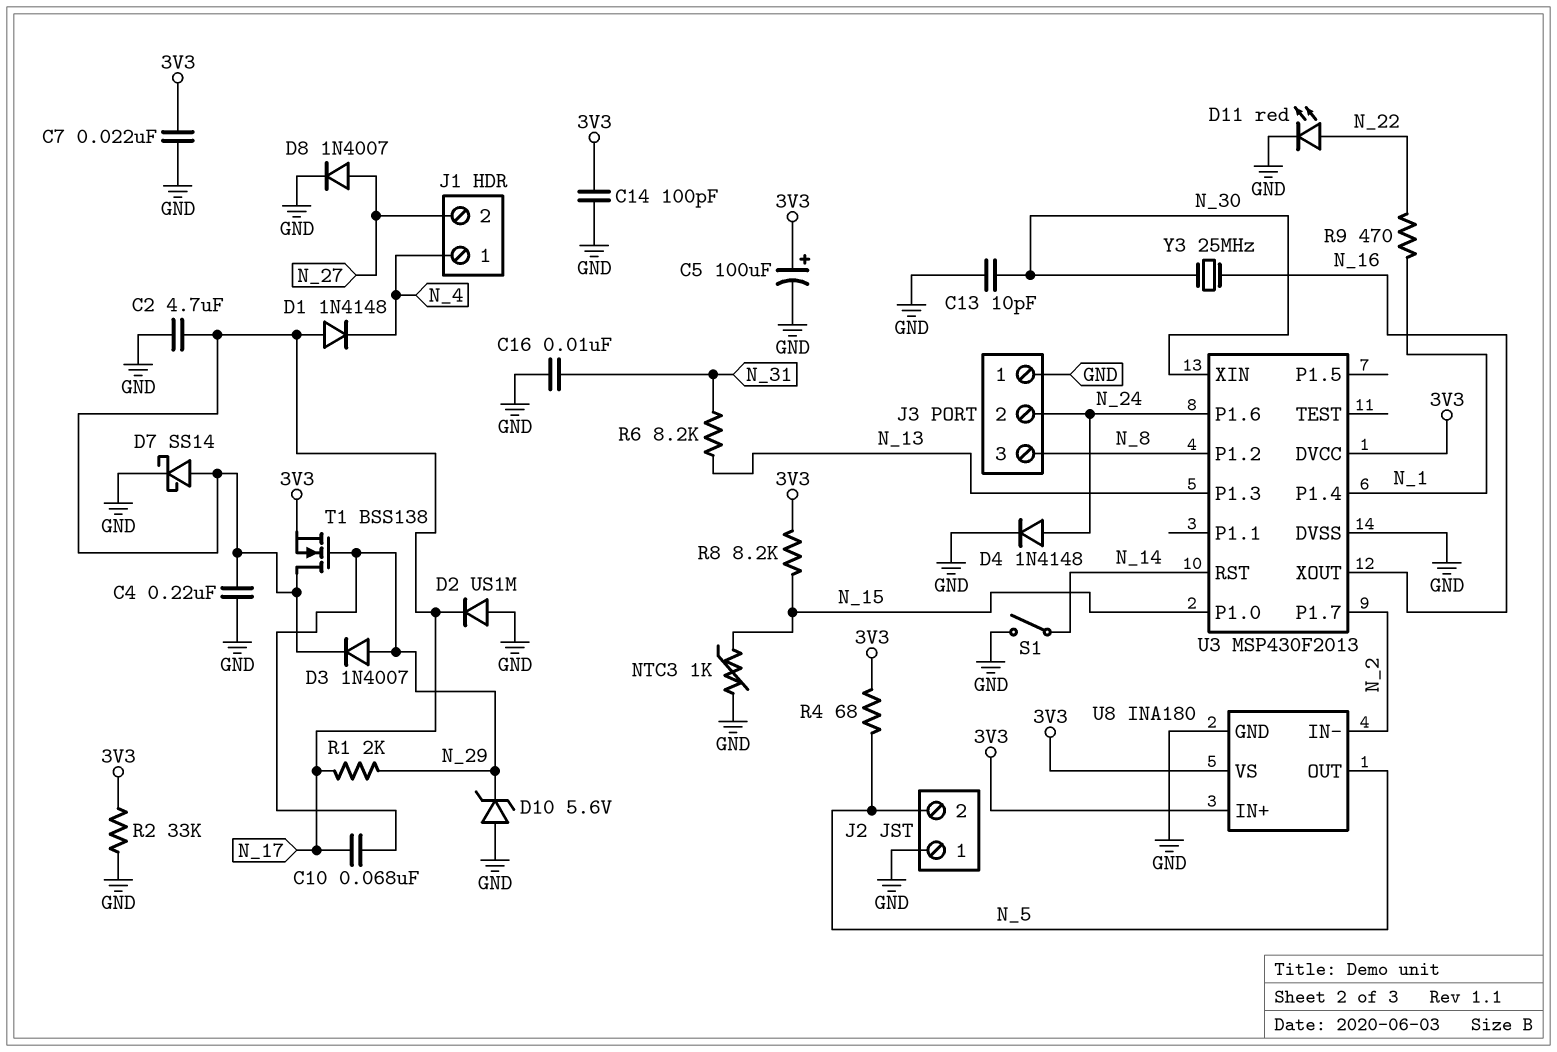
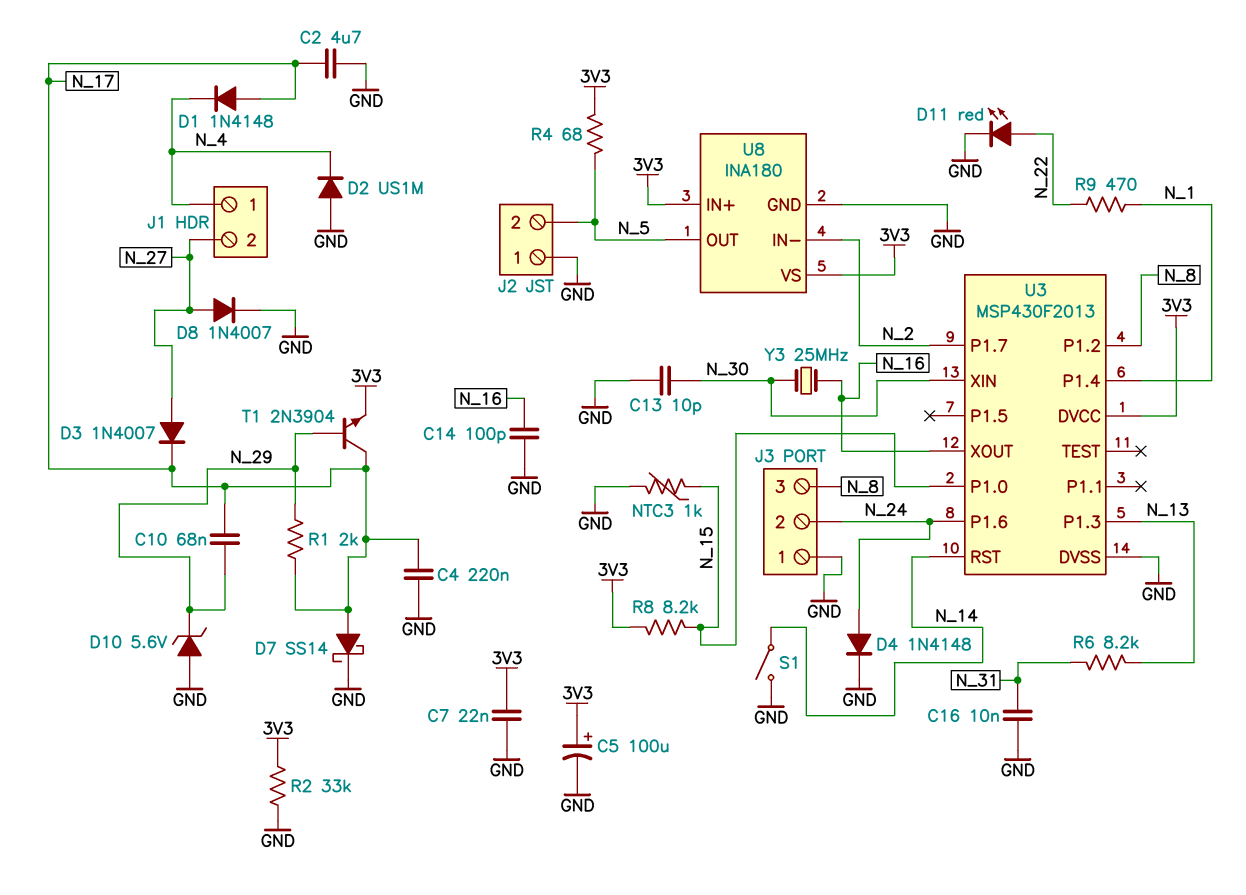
C14: 100pF (3V3, GND) -> 100pF (GND, N_16)
D2: diode US1M (A GND, K N_17) -> diode US1M (A GND, K N_4)
D3: diode 1N4007 (A N_29, K N_17) -> diode 1N4007 (A N_27, K N_17)
T1: NMOS BSS138 (G N_29, D N_17, S 3V3) -> NPN 2N3904 (B N_29, C N_17, E 3V3)

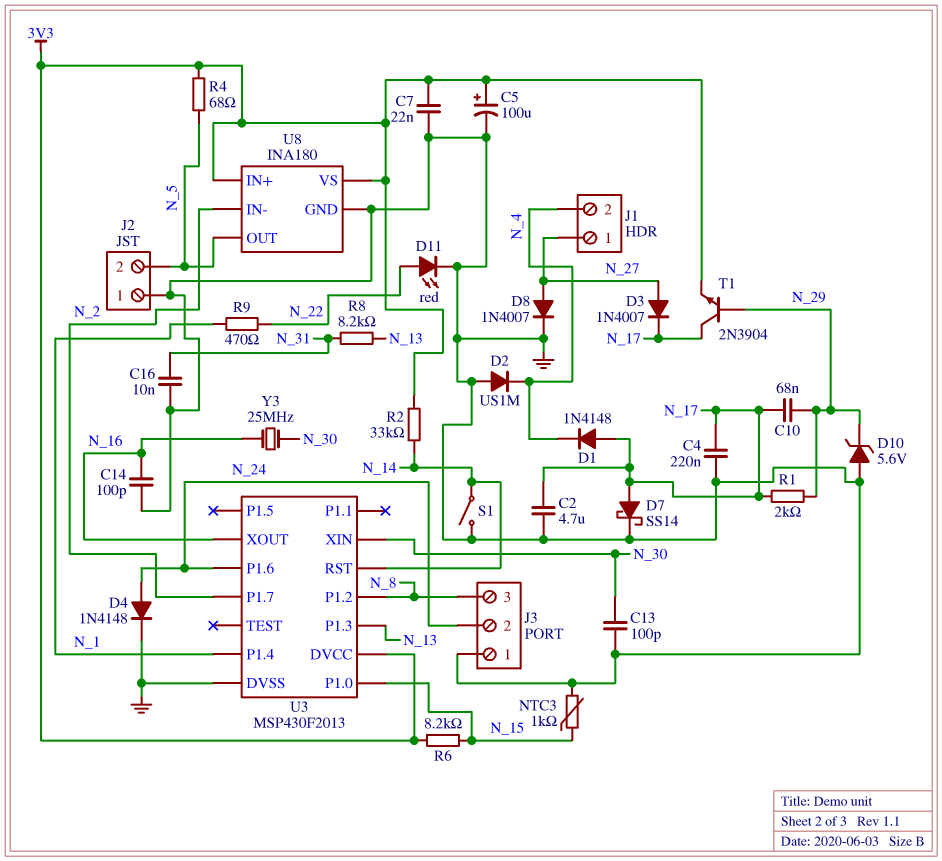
C13: 10pF (GND, N_30) -> 100pF (GND, N_30)
J1 pin 1: N_4 -> N_27
J1 pin 2: N_27 -> N_4
R2: 33k (3V3, GND) -> 33k (3V3, N_14)
R6: 8.2k (N_13, N_31) -> 8.2k (3V3, N_15)
R8: 8.2k (3V3, N_15) -> 8.2k (N_13, N_31)

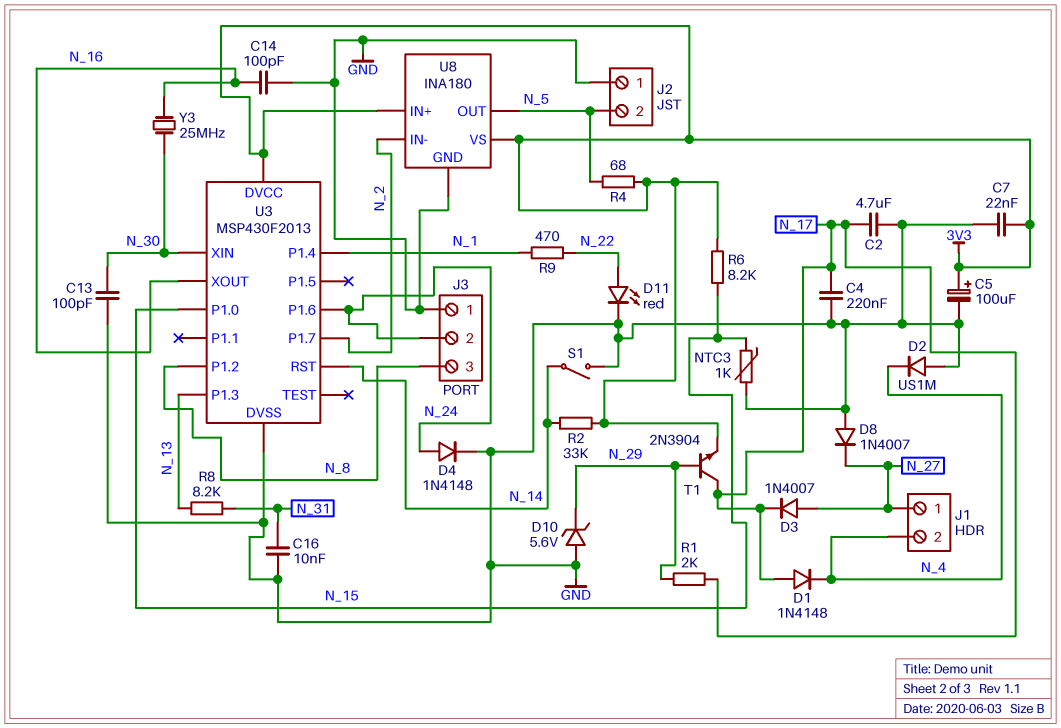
C10: 68nF (N_17, N_29) -> none
D7: schottky SS14 (A N_17, K GND) -> none
D8: diode 1N4007 (A N_27, K GND) -> diode 1N4007 (A GND, K N_27)

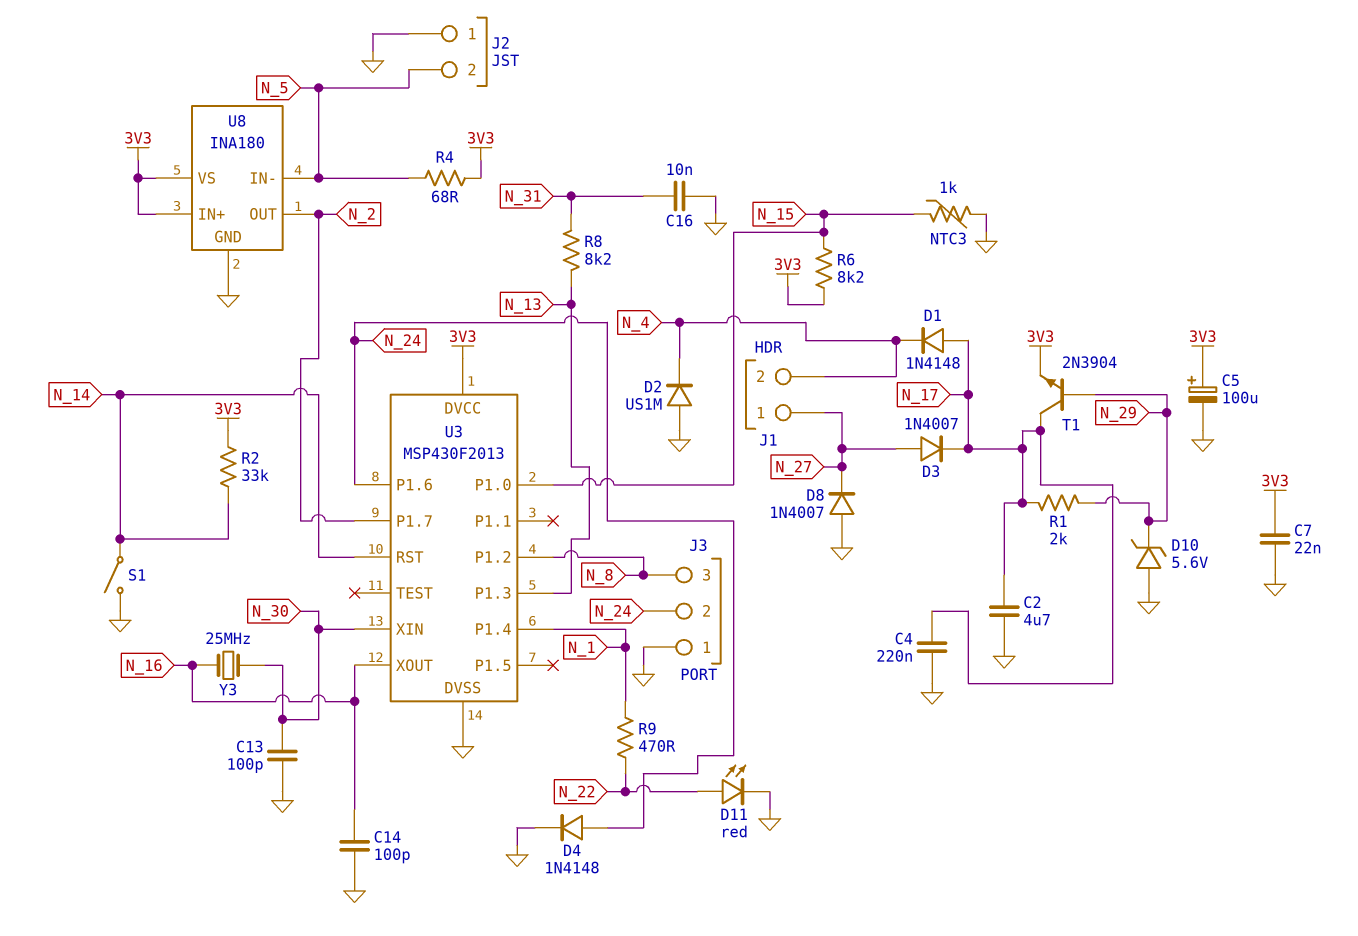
U8 pin IN-: N_2 -> N_5
U8 pin OUT: N_5 -> N_2

